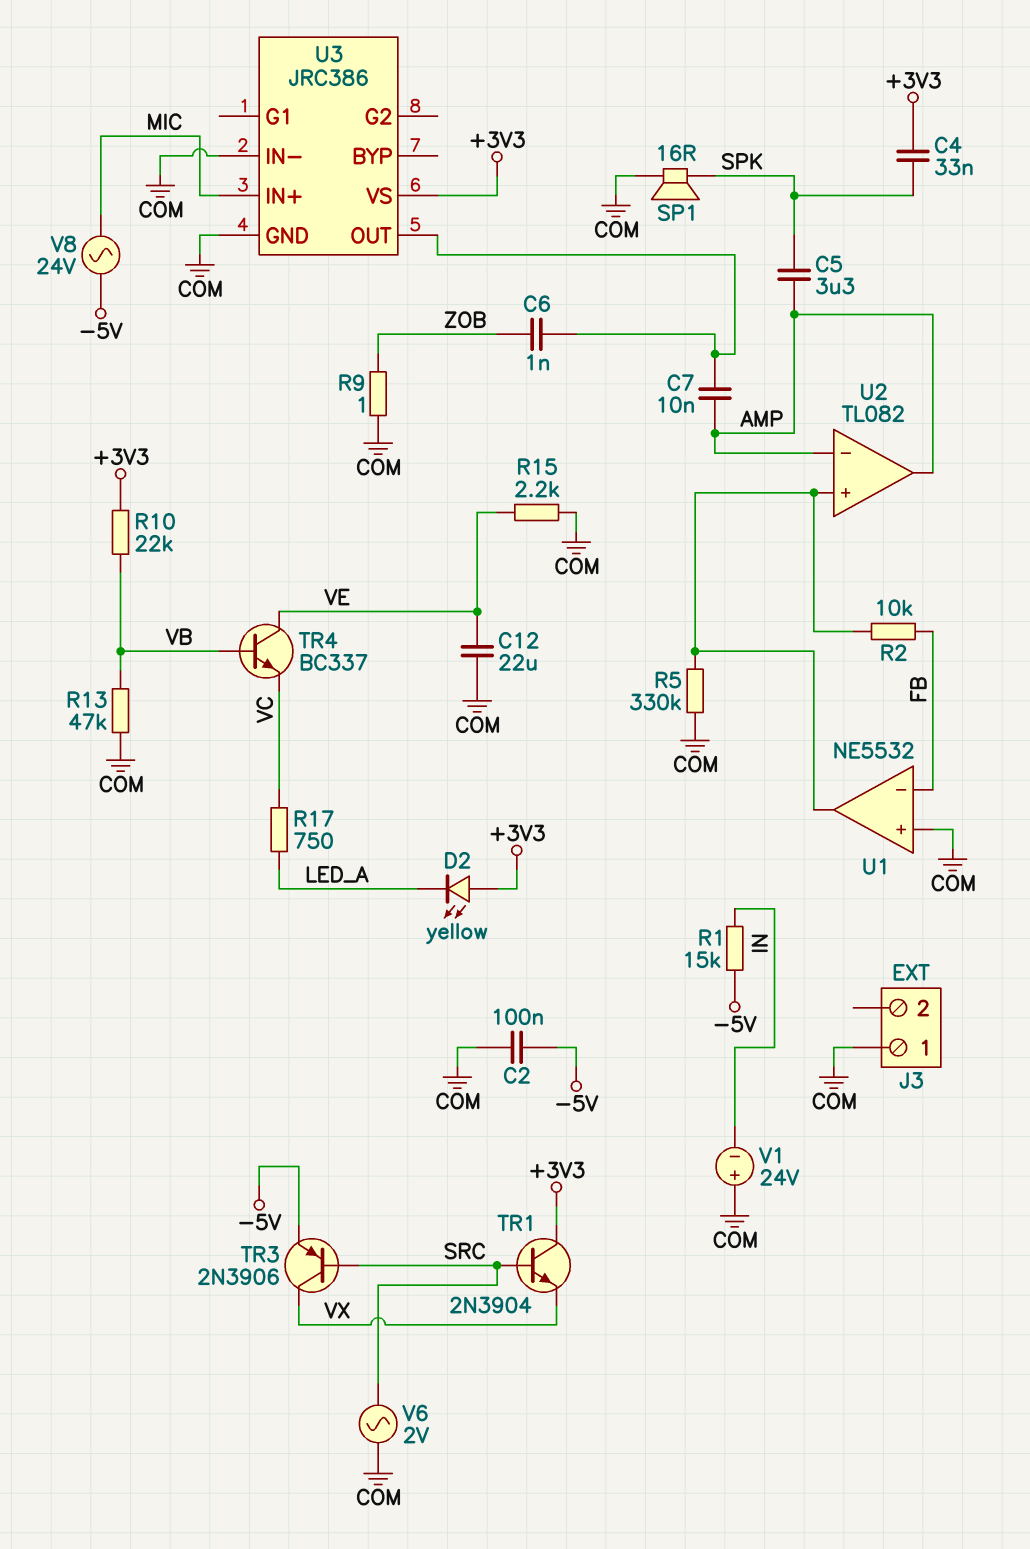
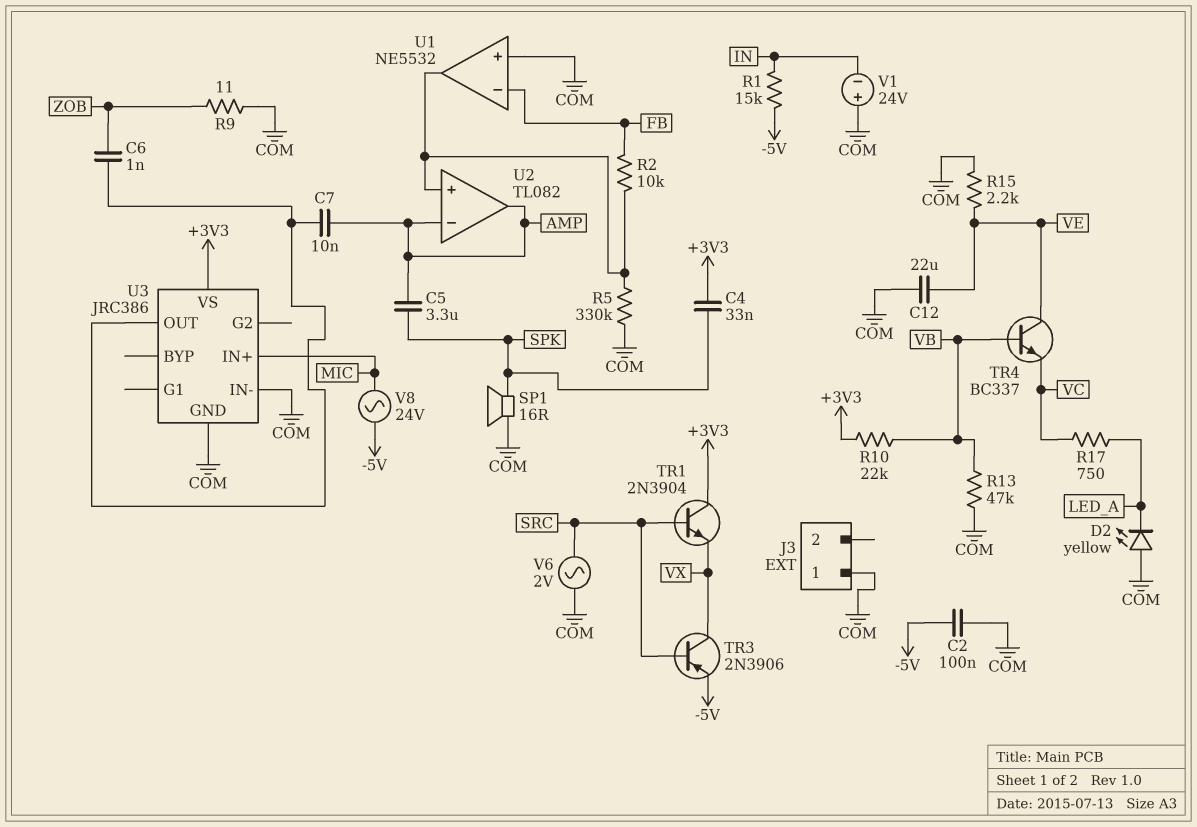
D2: LED yellow (A +3V3, K LED_A) -> LED yellow (A COM, K LED_A)
R9: 1 (COM, ZOB) -> 11 (COM, ZOB)

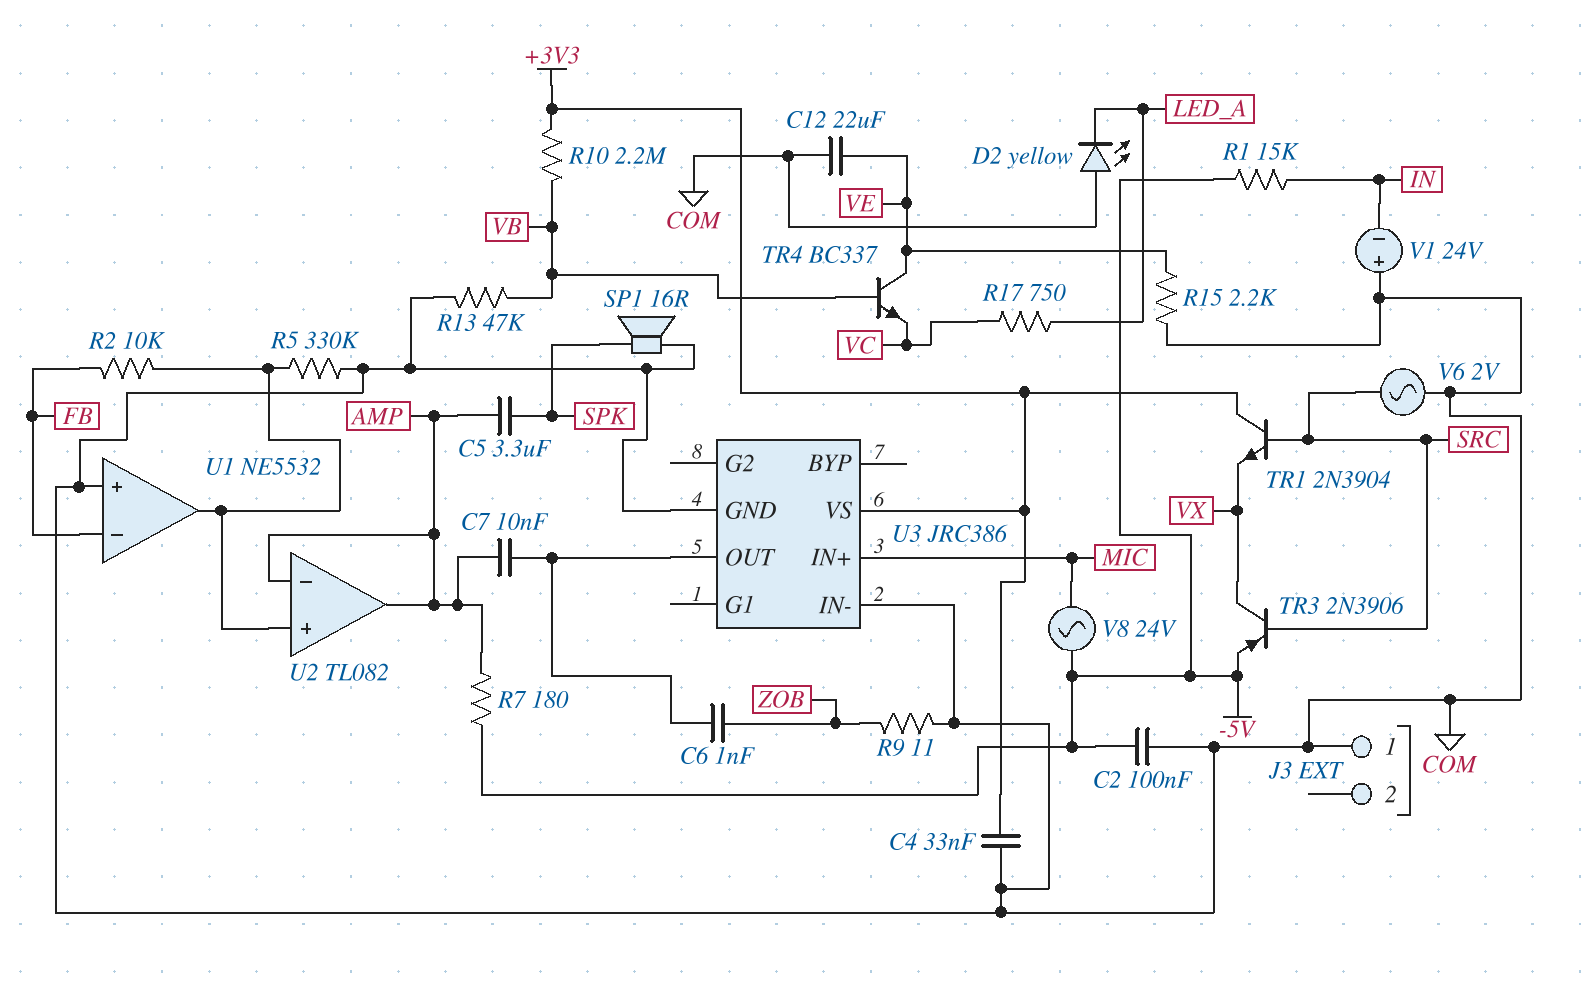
C4: 33nF (+3V3, SPK) -> 33nF (+3V3, COM)
R7: none -> 180 (-5V, AMP)
R10: 22k (+3V3, VB) -> 2.2M (+3V3, VB)

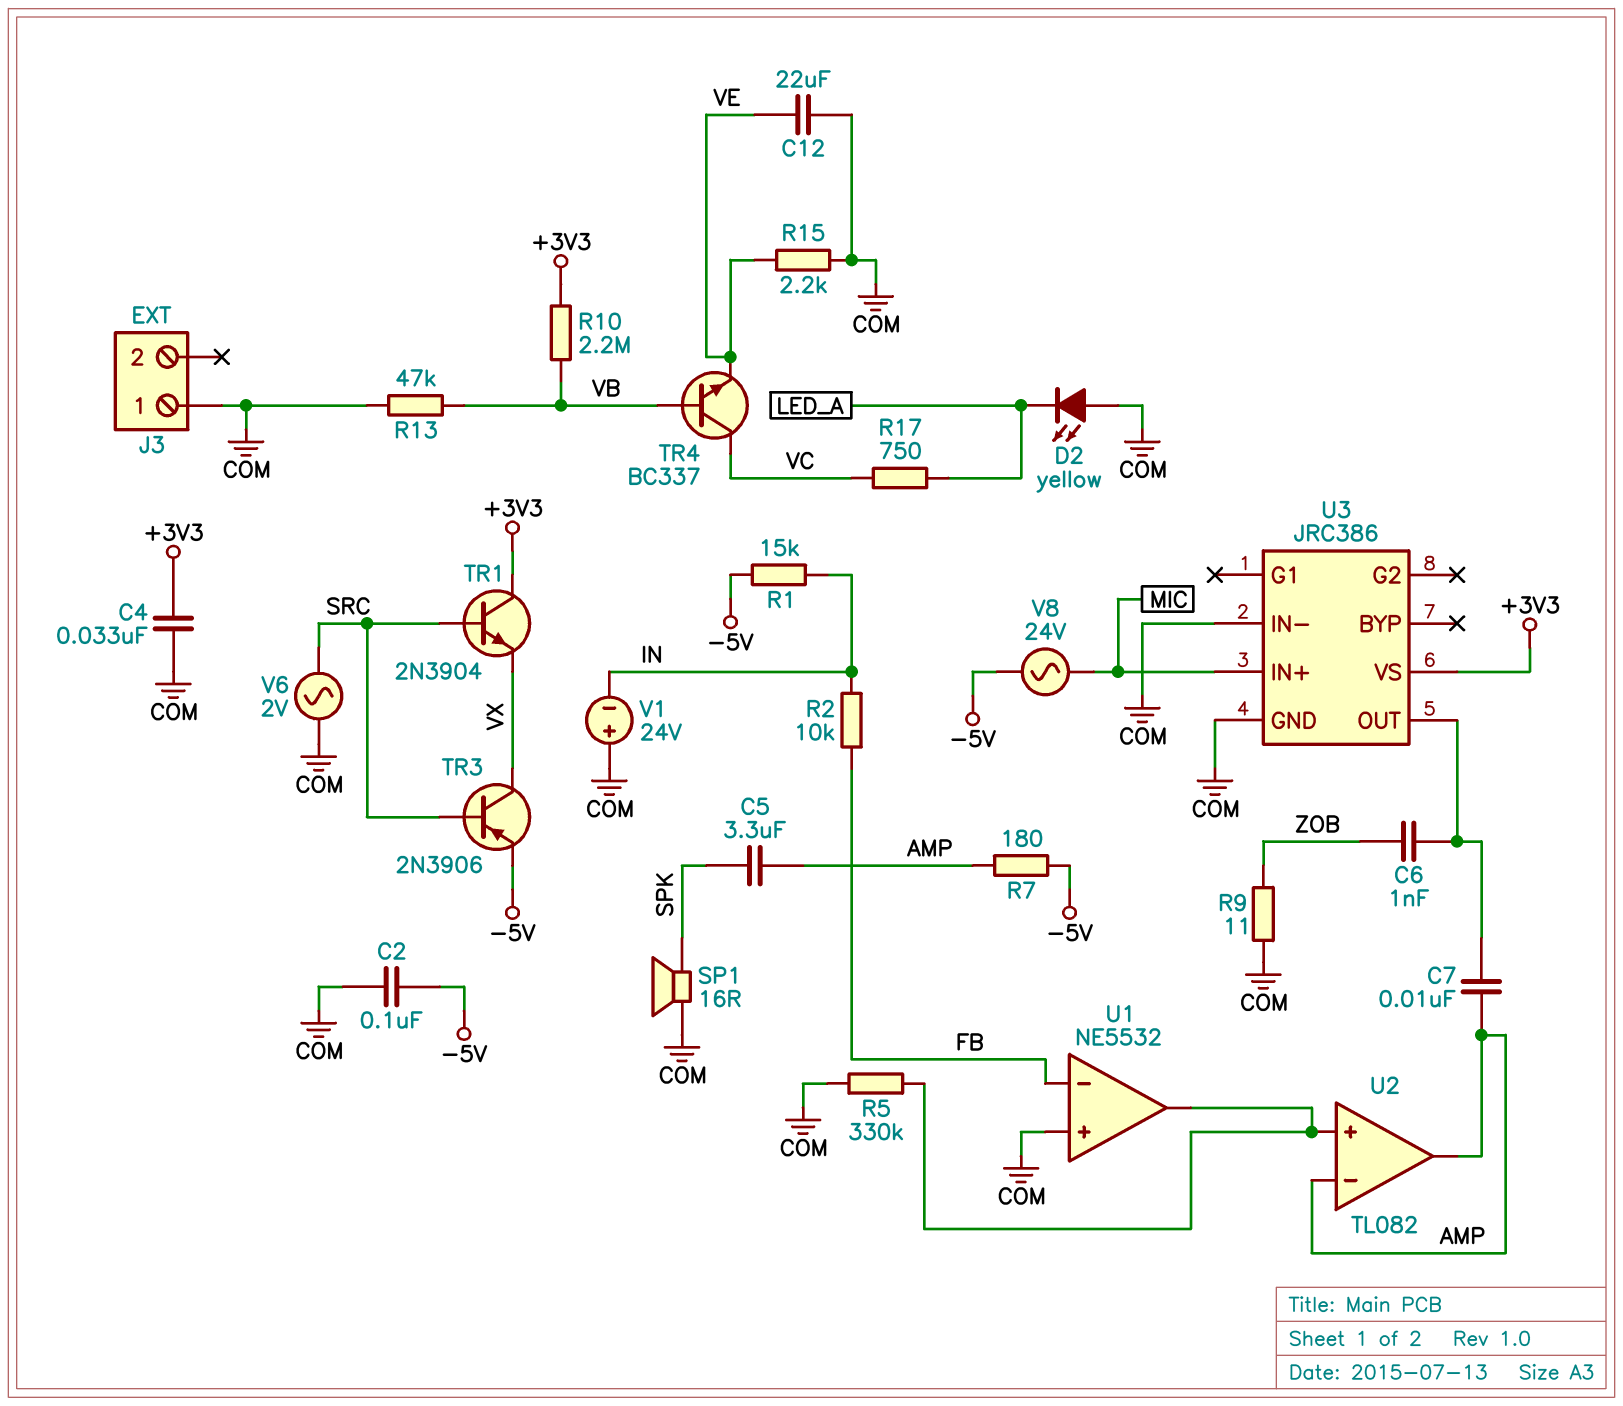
R2: 10k (FB, U1/out) -> 10k (FB, IN)
TR4: NPN BC337 (B VB, C VE, E VC) -> NPN BC337 (B VB, C VC, E VE)

